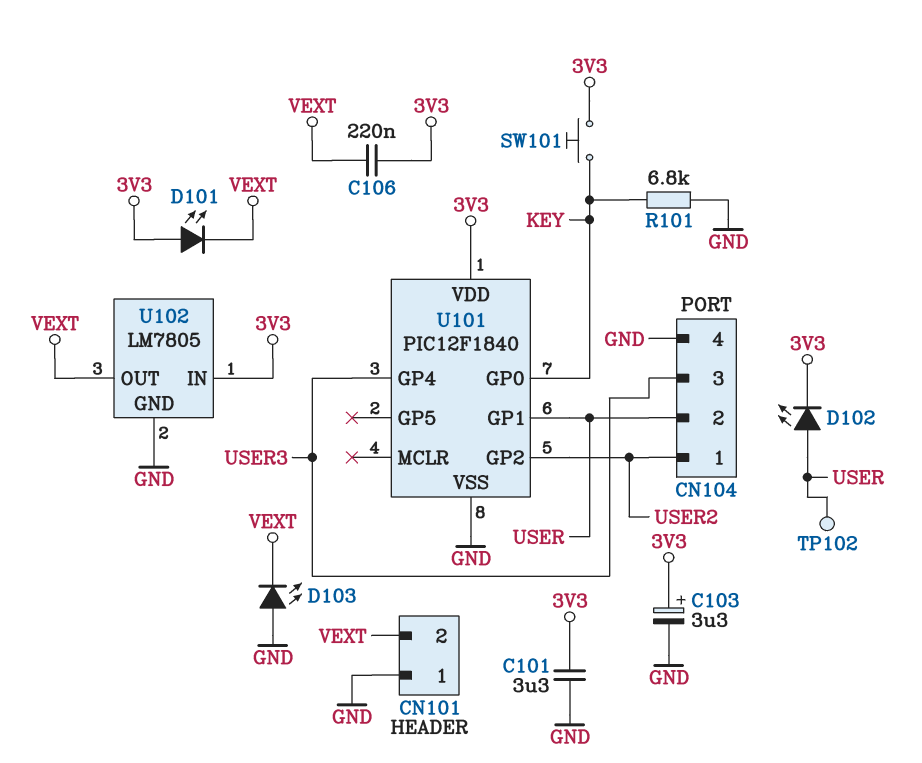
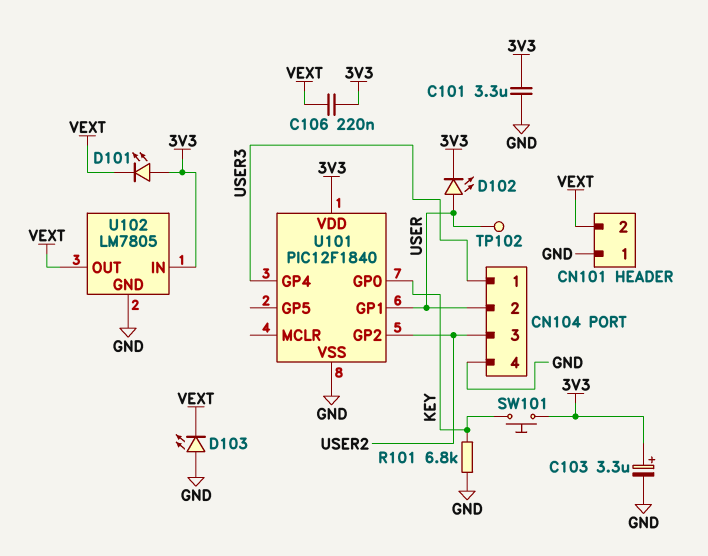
CN104 pin 1: USER2 -> USER3
CN104 pin 3: USER3 -> USER2

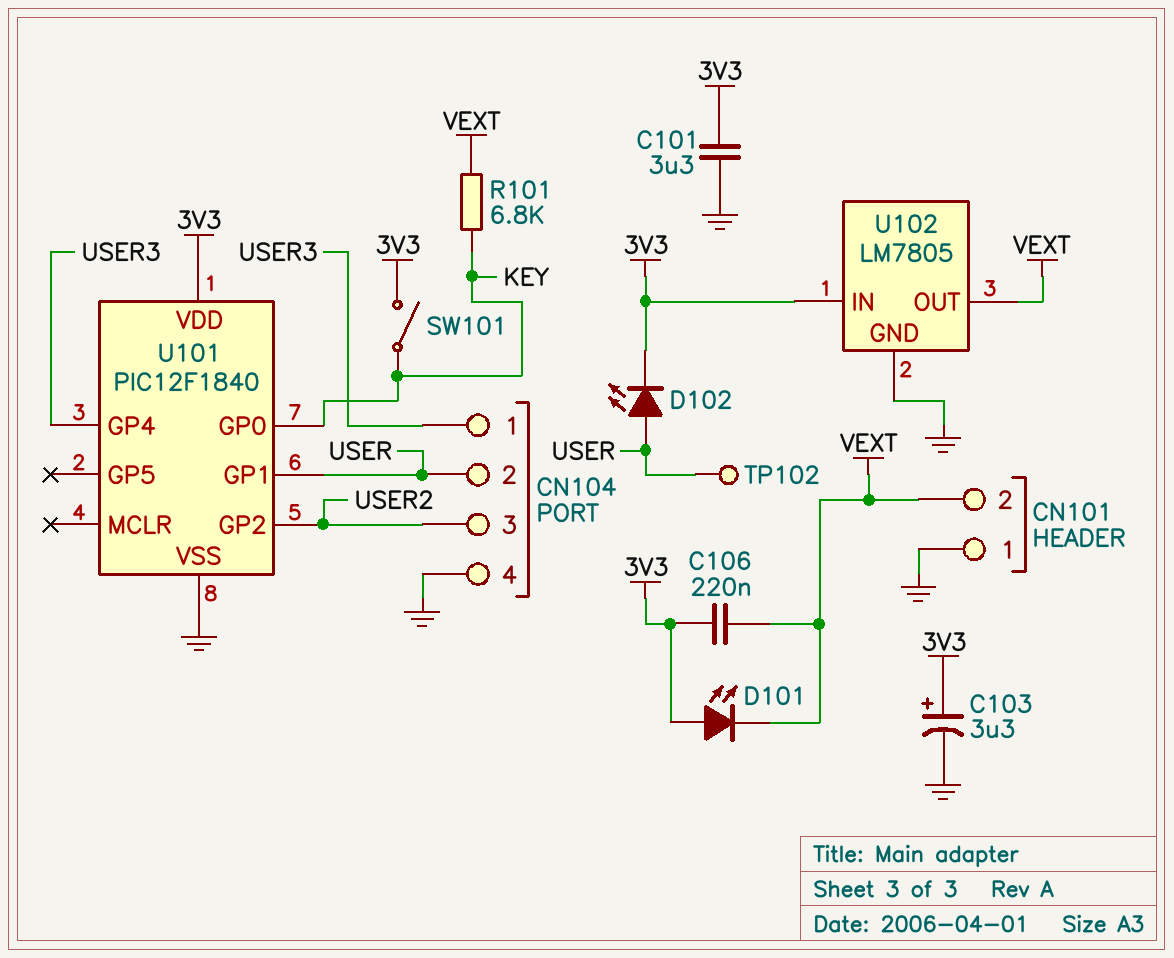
D103: LED (A GND, K VEXT) -> none
R101: 6.8k (GND, KEY) -> 6.8k (KEY, VEXT)
SW101: button (3V3, KEY) -> switch (3V3, KEY)

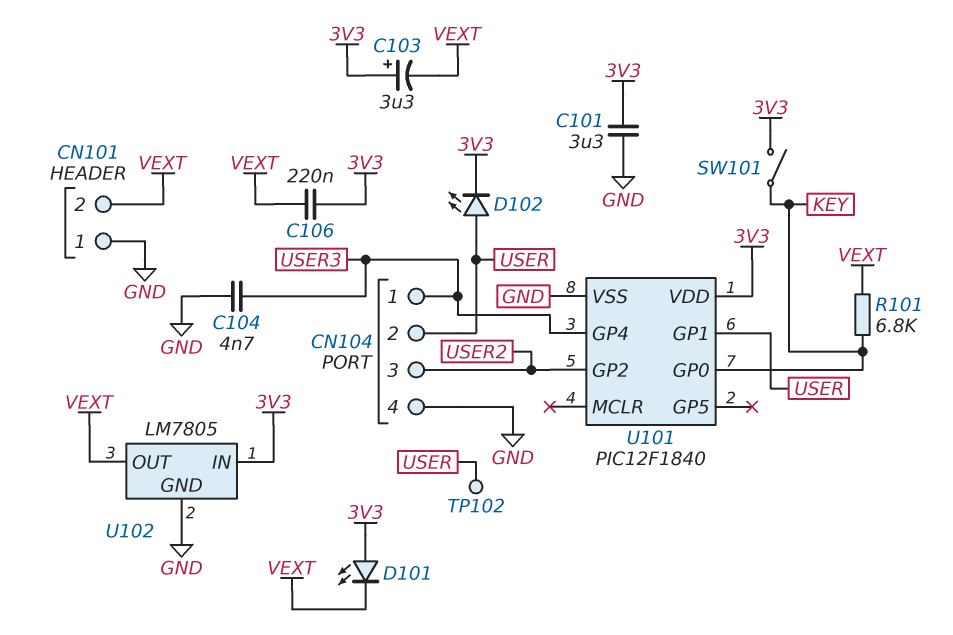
C103: 3.3uF (plus 3V3, minus GND) -> 3.3uF (plus 3V3, minus VEXT)
C104: none -> 4.7nF (GND, USER3)

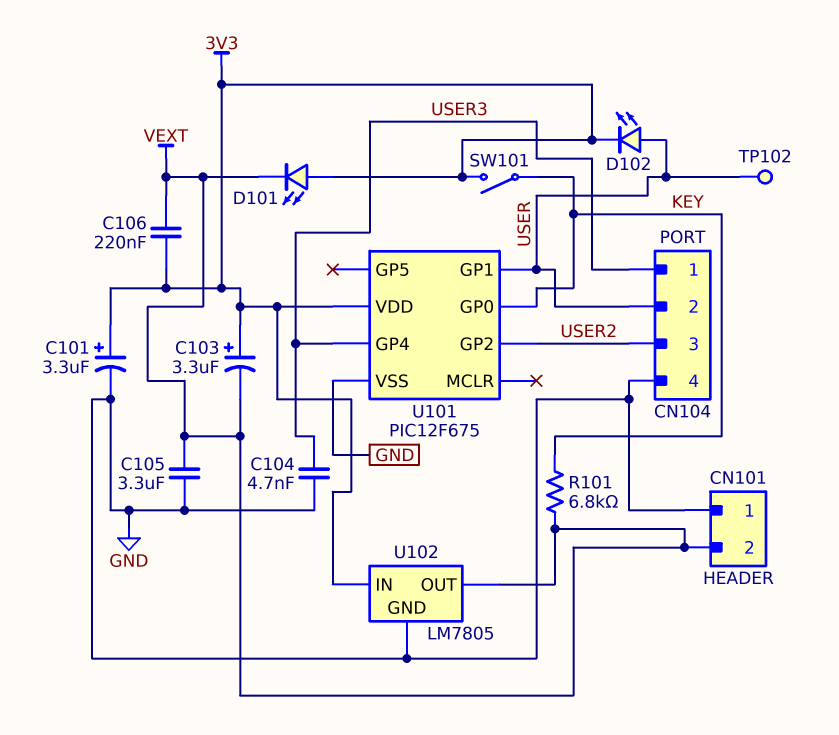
C101: 3.3uF (3V3, GND) -> 3.3uF (plus 3V3, minus GND)
C105: none -> 3.3uF (GND, VEXT)
U101: PIC12F1840 -> PIC12F675

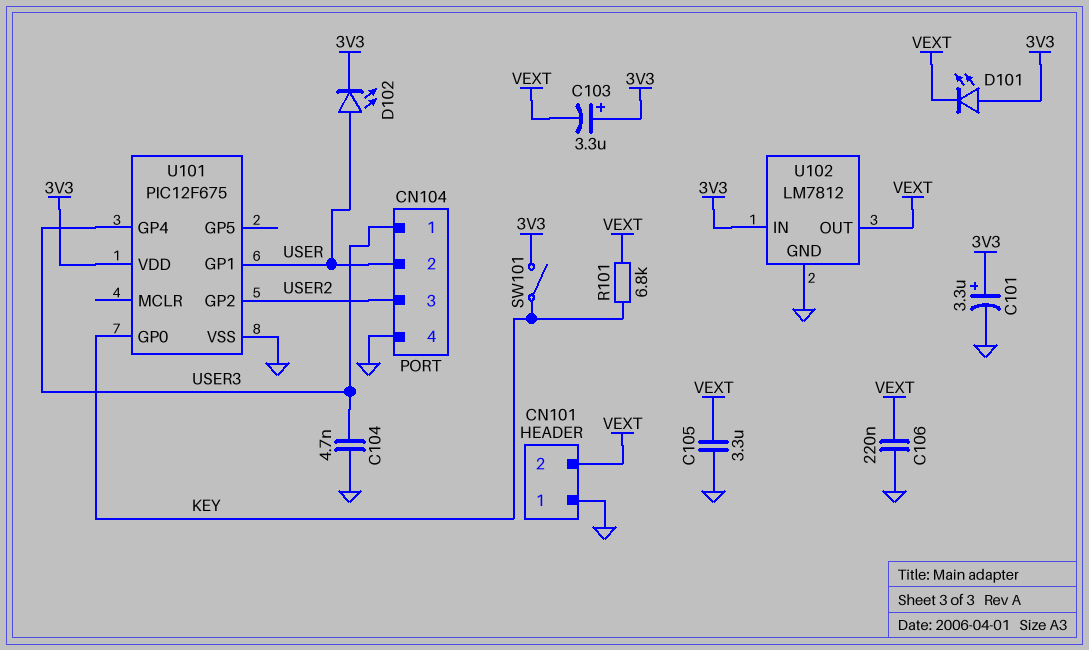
C106: 220nF (3V3, VEXT) -> 220nF (GND, VEXT)
TP102: test point (USER) -> none
U102: LM7805 -> LM7812

